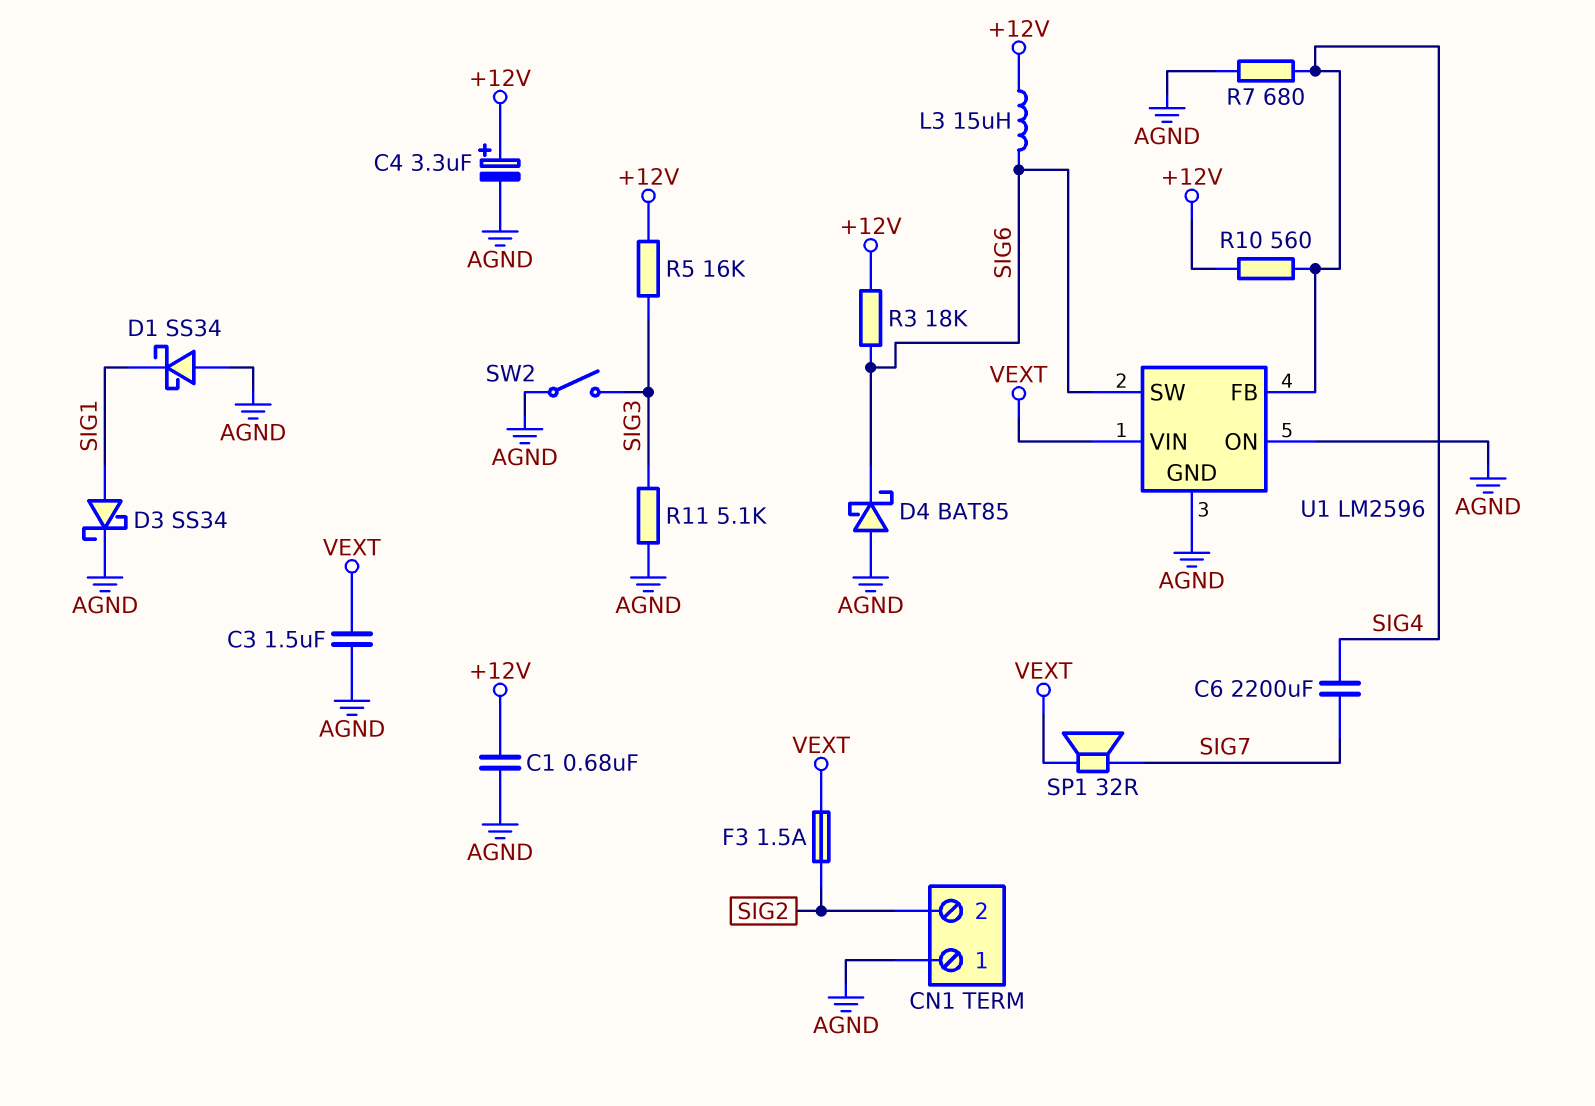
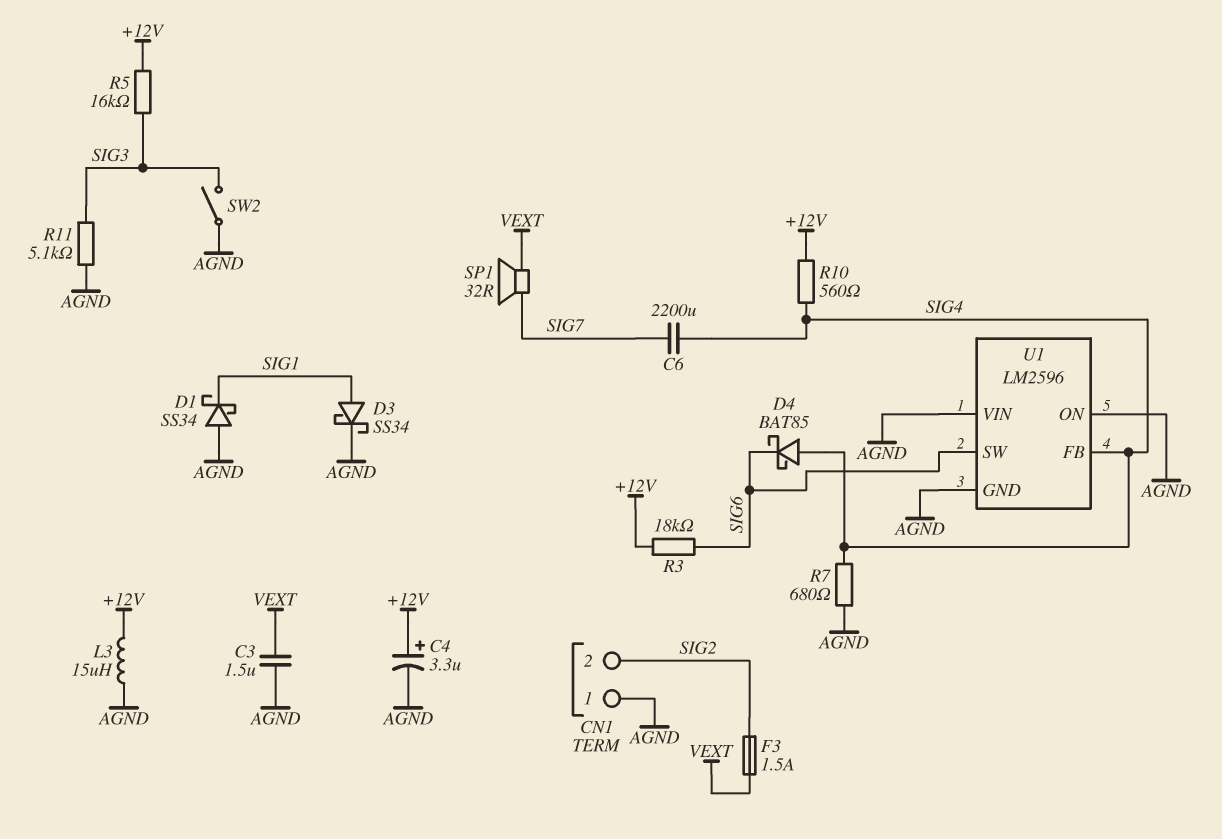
C1: 680nF (+12V, AGND) -> none
D4: schottky BAT85 (A AGND, K SIG6) -> schottky BAT85 (A SIG4, K SIG6)
L3: 15uH (+12V, SIG6) -> 15uH (+12V, AGND)
U1 pin VIN: VEXT -> AGND

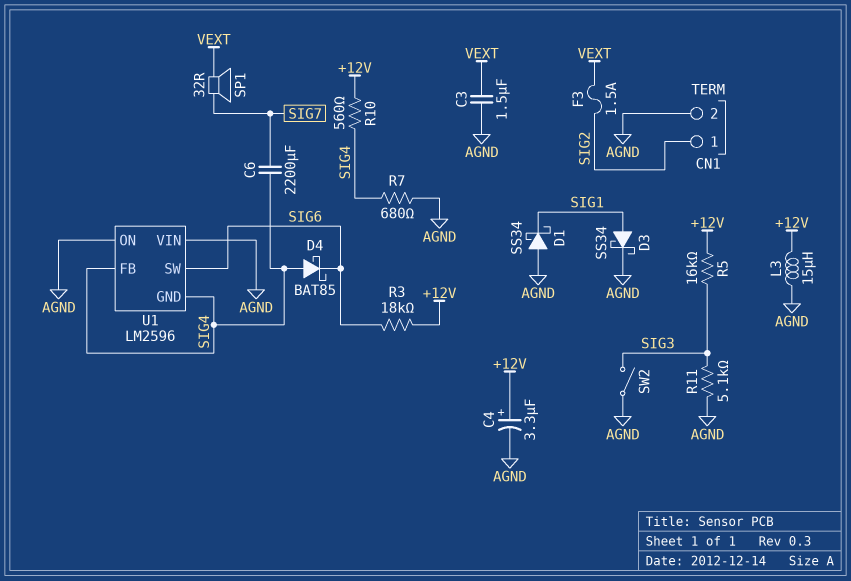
CN1 pin 1: AGND -> SIG2
CN1 pin 2: SIG2 -> AGND
U1 pin GND: AGND -> SIG4

